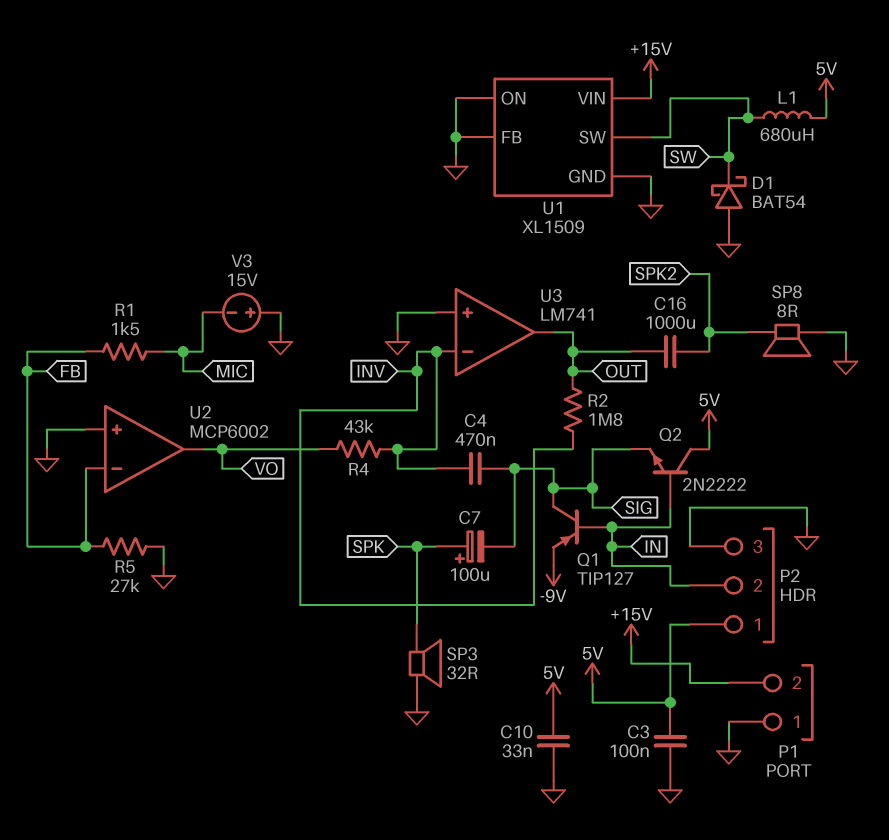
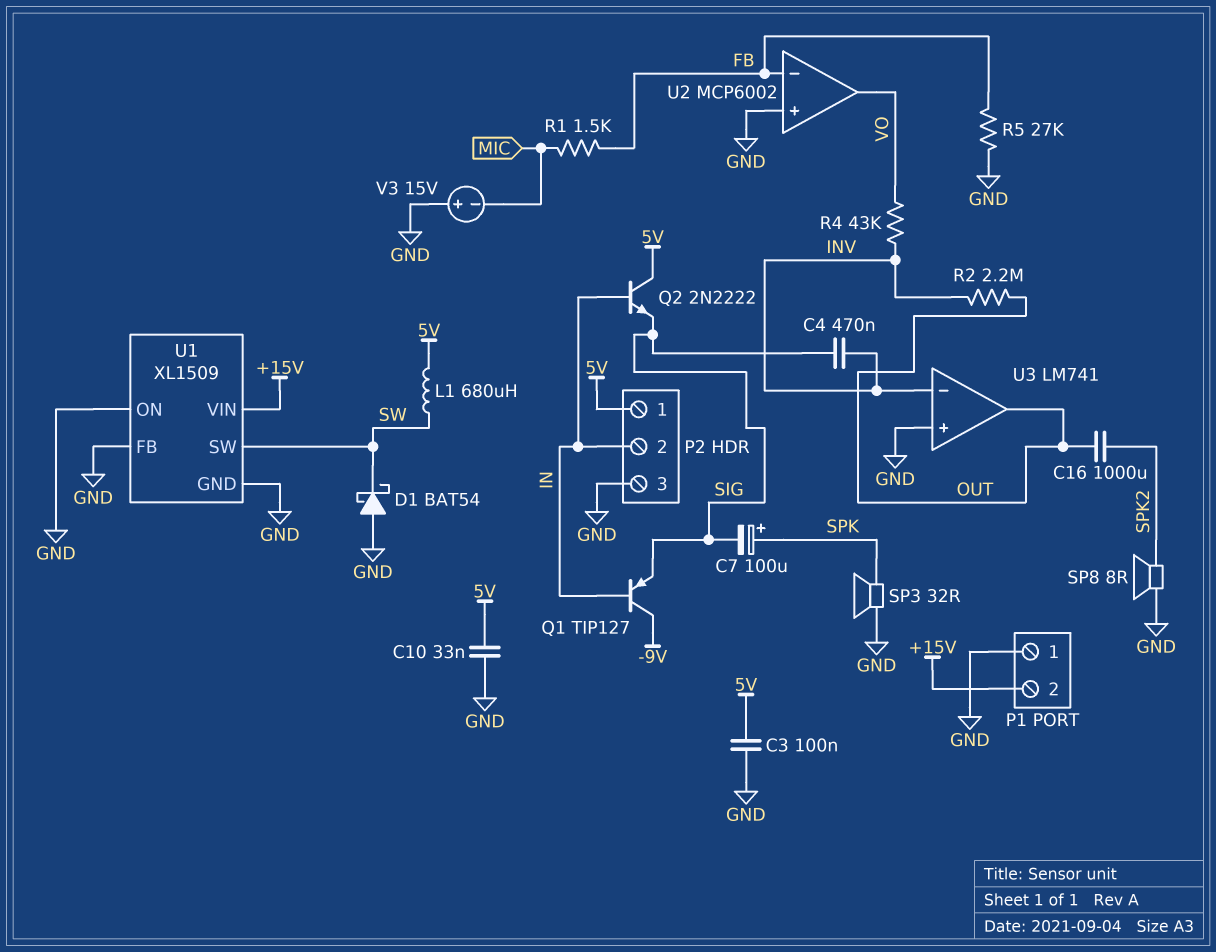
Q1: PNP TIP127 (B IN, C SIG, E -9V) -> PNP TIP127 (B IN, C -9V, E SIG)
R2: 1.8M (INV, OUT) -> 2.2M (INV, OUT)

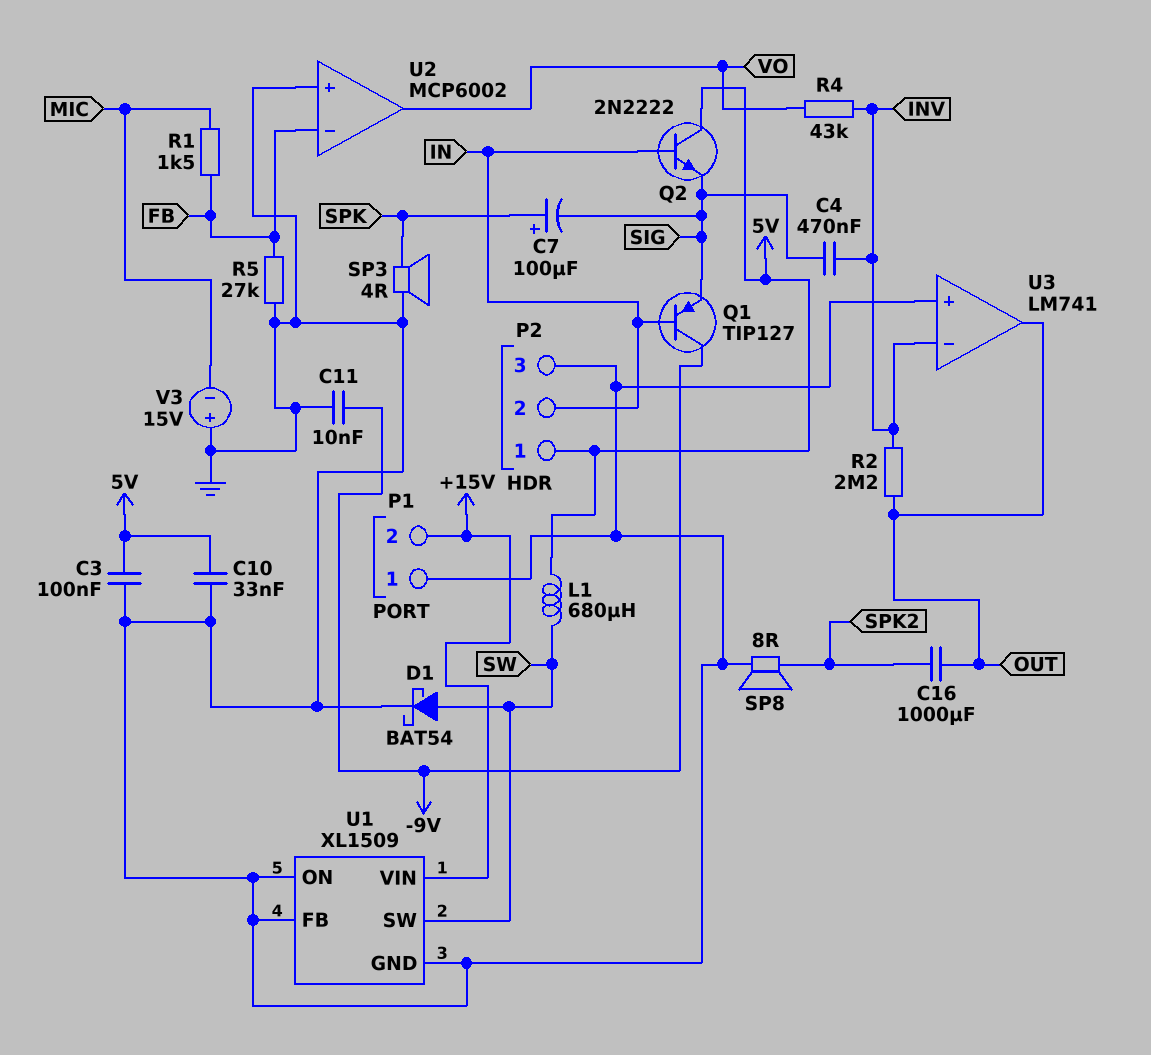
C11: none -> 10nF (-9V, GND)
D1: schottky BAT54 (A GND, K SW) -> schottky BAT54 (A SW, K GND)
SP3: speaker 32R (GND, SPK) -> speaker 4R (GND, SPK)

